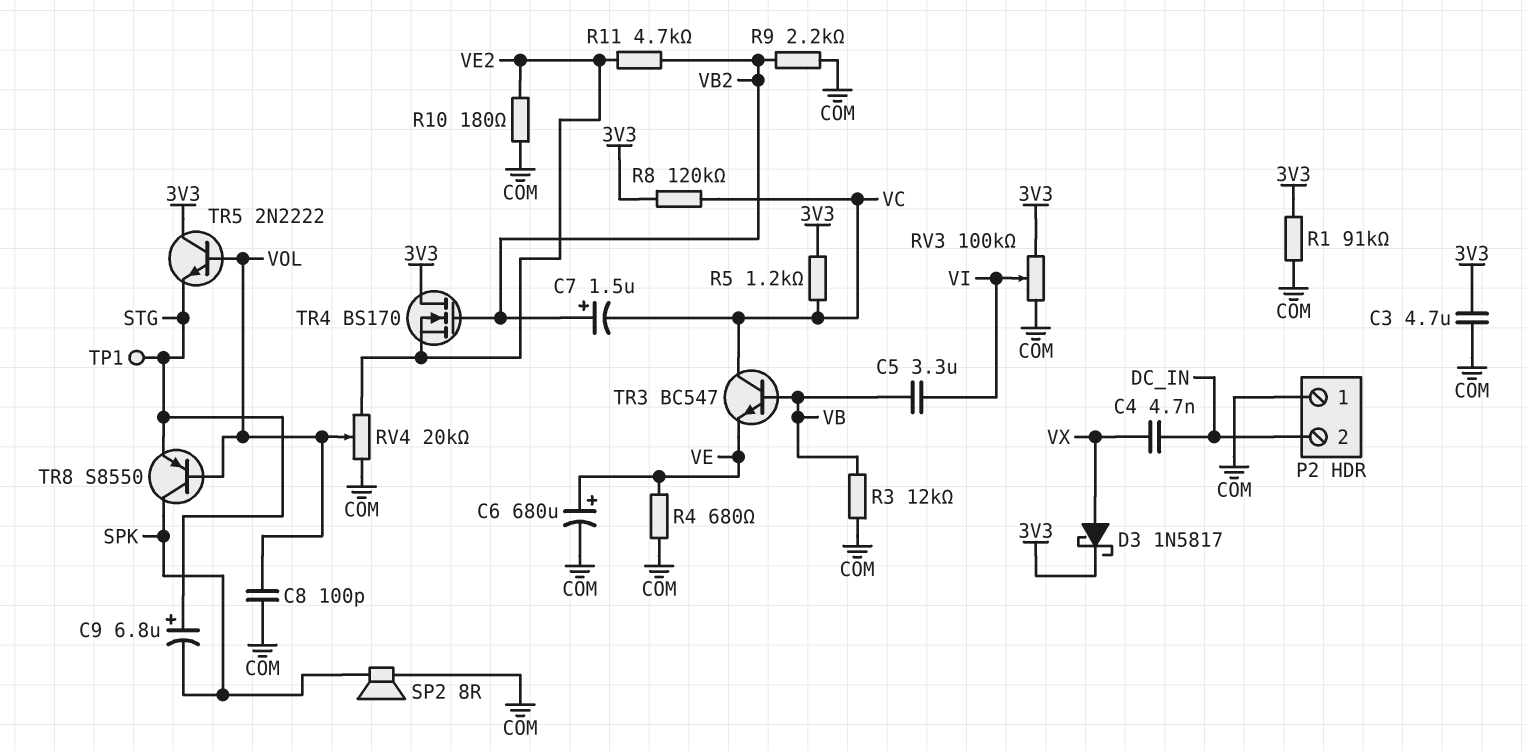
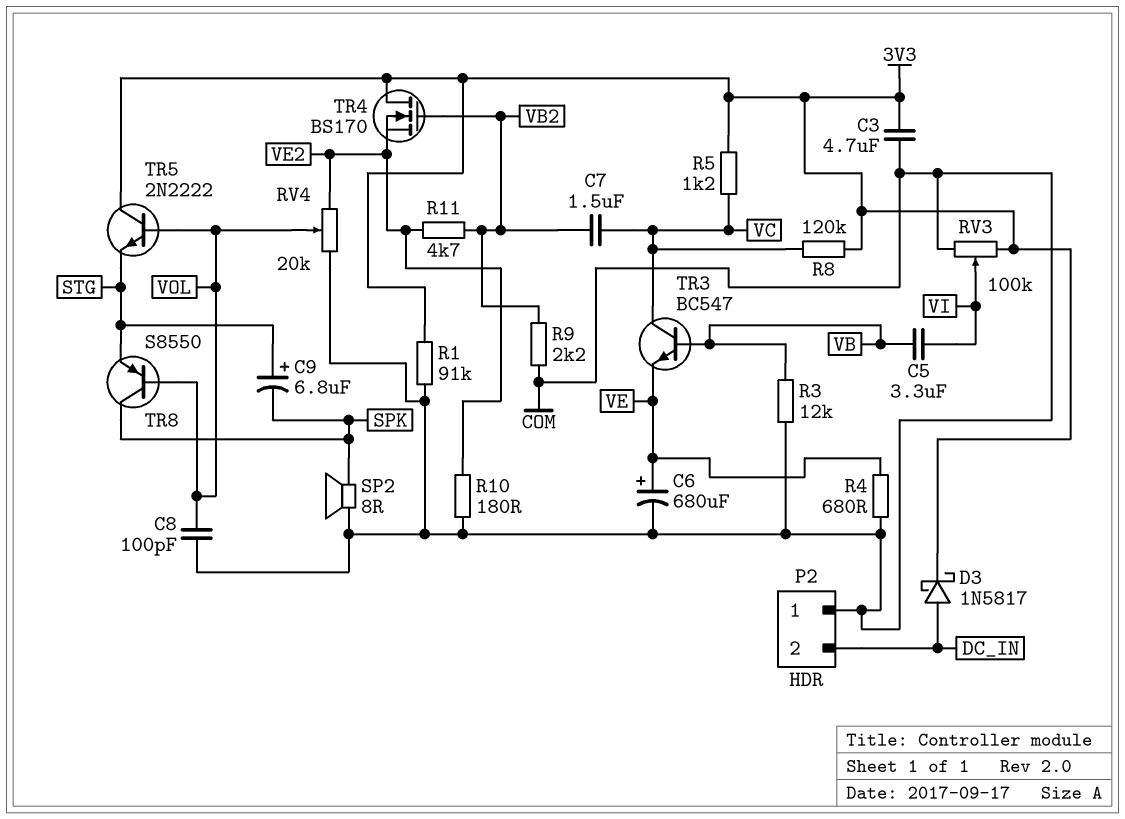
C4: 4.7nF (DC_IN, VX) -> none
C7: 1.5uF (plus VB2, minus VC) -> 1.5uF (VB2, VC)
D3: schottky 1N5817 (A VX, K 3V3) -> schottky 1N5817 (A DC_IN, K 3V3)
TP1: test point (STG) -> none

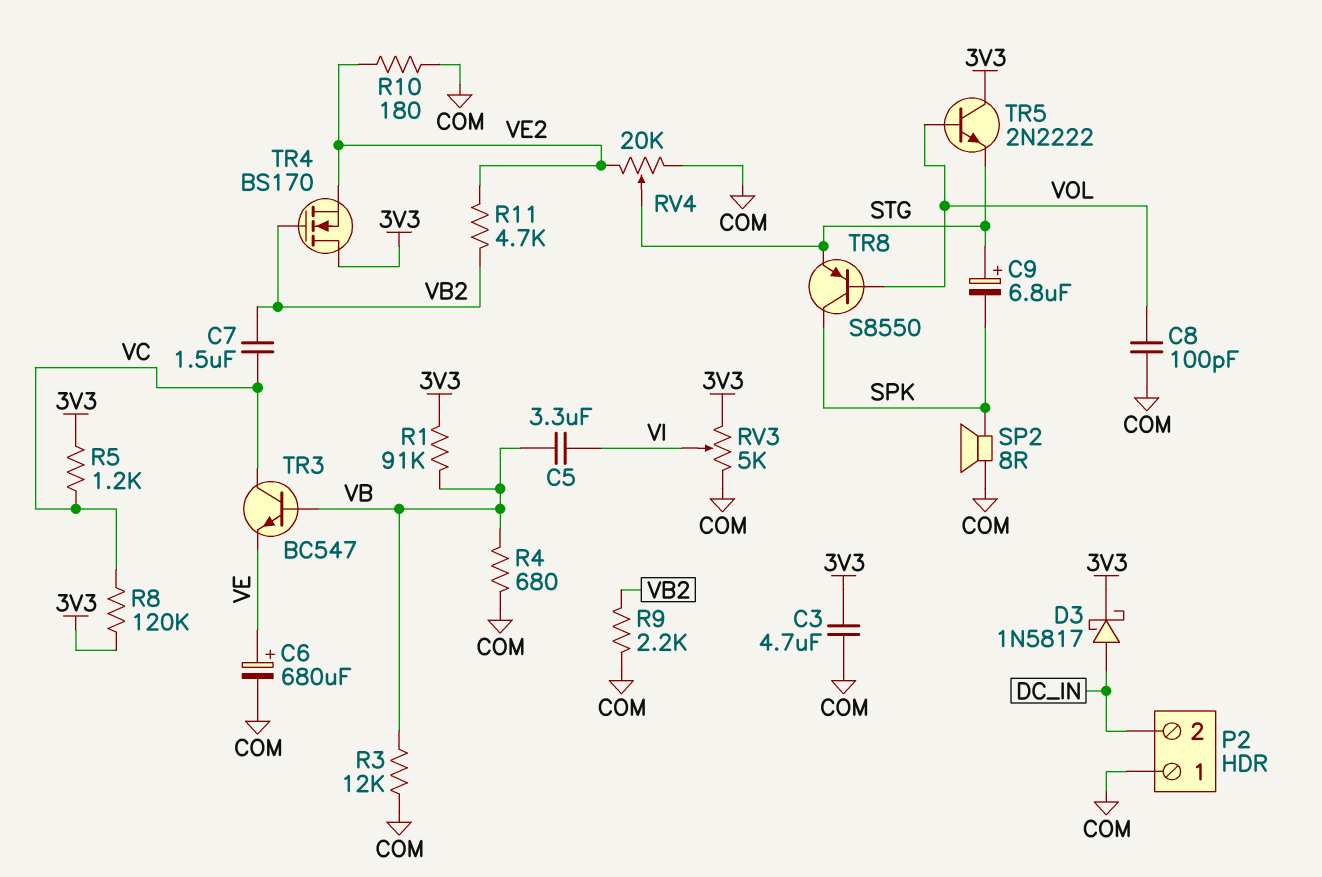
R1: 91k (3V3, COM) -> 91k (3V3, VB)
R4: 680 (COM, VE) -> 680 (COM, VB)
RV3: 100k (3V3, COM, wiper VI) -> 5k (3V3, COM, wiper VI)
RV4: 20k (COM, VE2, wiper VOL) -> 20k (COM, VE2, wiper STG)

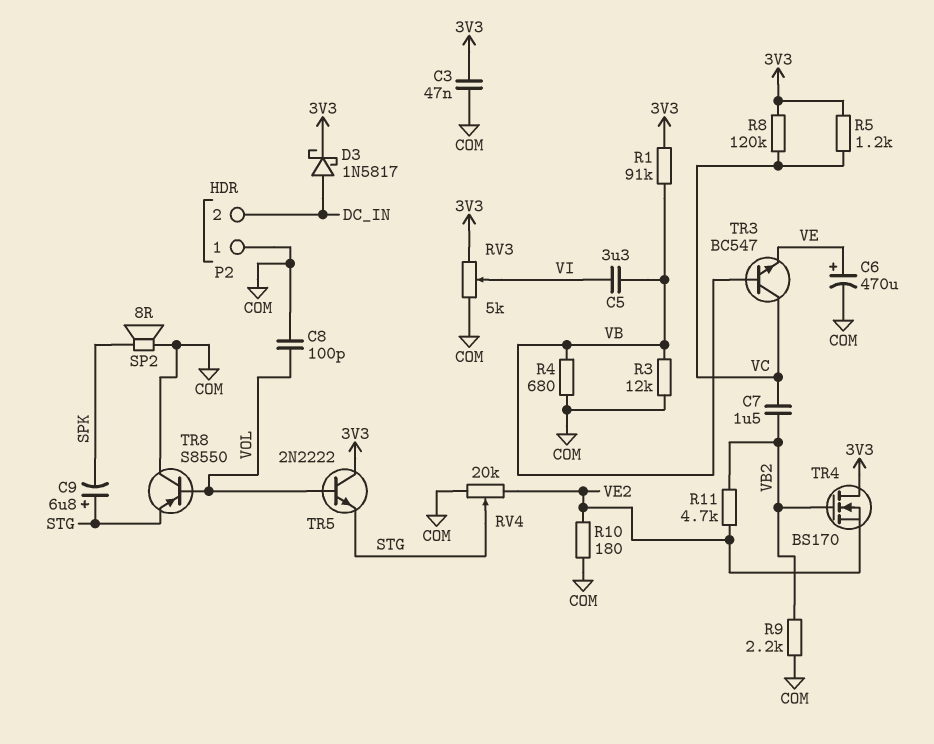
C3: 4.7uF (3V3, COM) -> 47nF (3V3, COM)
C6: 680uF (plus VE, minus COM) -> 470uF (plus VE, minus COM)
TR8: PNP S8550 (B VOL, C SPK, E STG) -> PNP S8550 (B VOL, C COM, E STG)

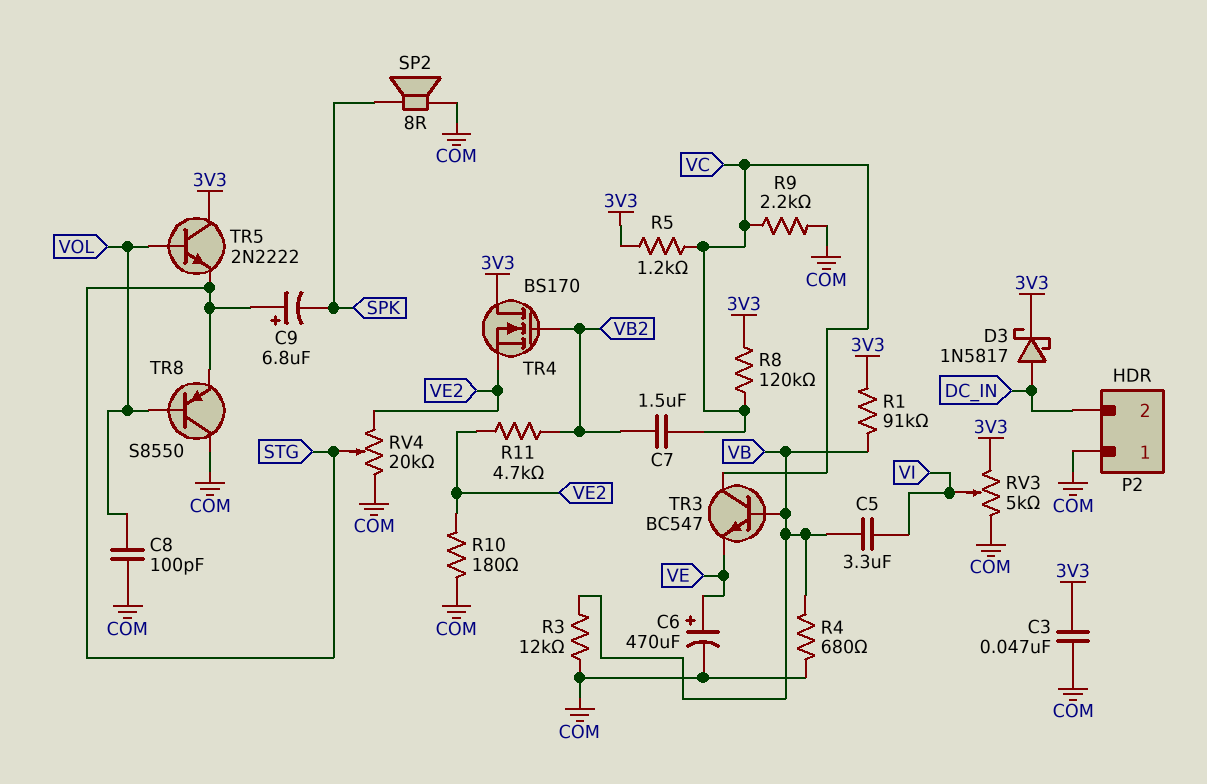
R9: 2.2k (COM, VB2) -> 2.2k (COM, VC)

